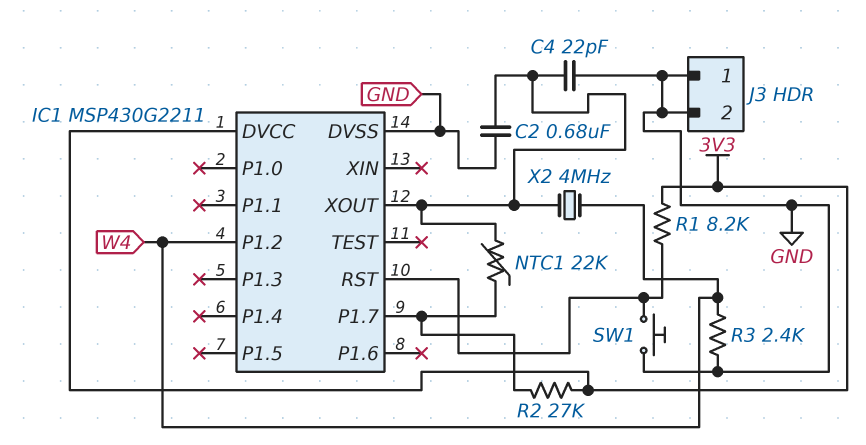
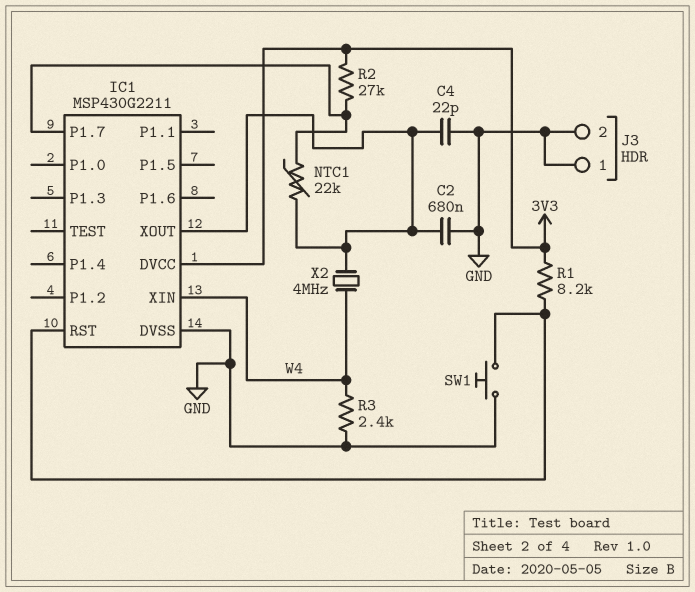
IC1 pin P1.2: W4 -> none
IC1 pin XIN: none -> W4

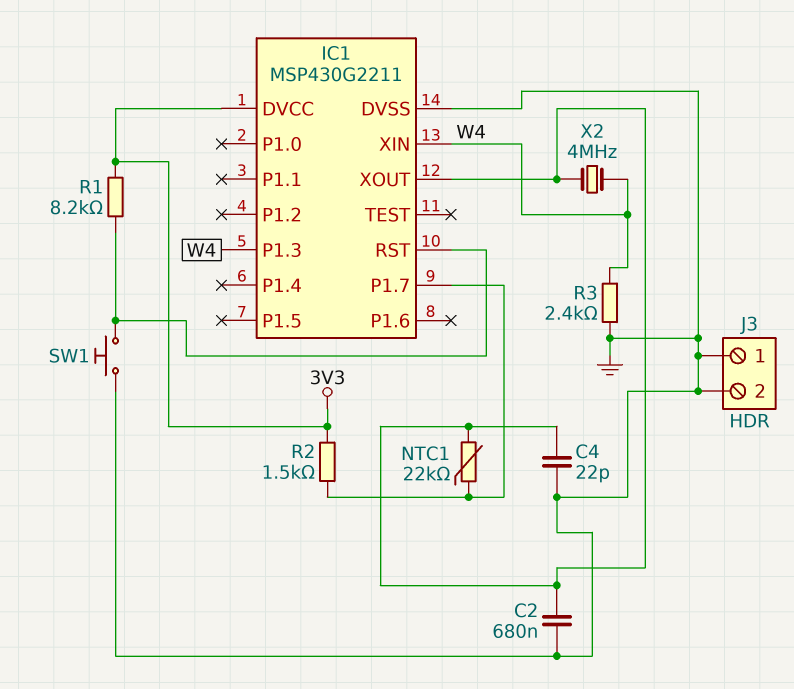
IC1 pin P1.3: none -> W4
R2: 27k (3V3, IC1/P1.7) -> 1.5k (3V3, IC1/P1.7)

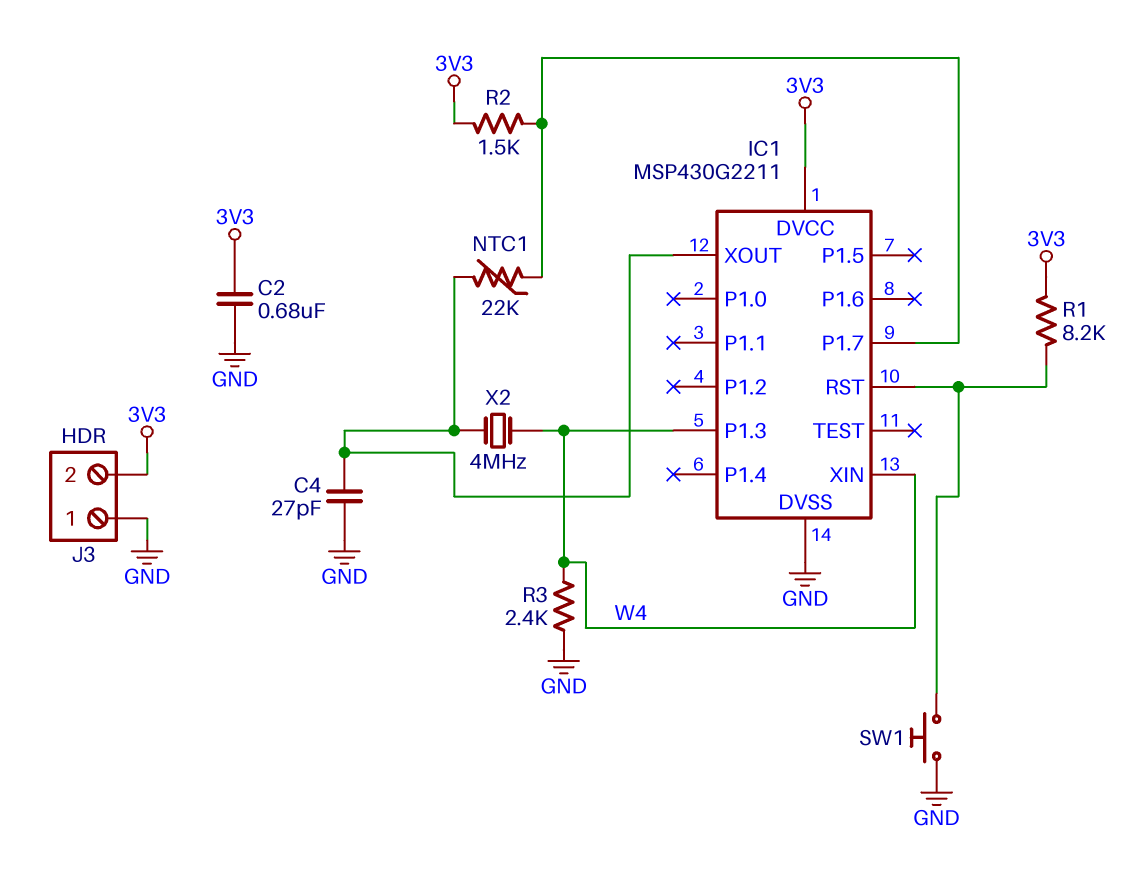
C2: 680nF (GND, IC1/XOUT) -> 680nF (3V3, GND)
C4: 22pF (GND, IC1/XOUT) -> 27pF (GND, IC1/XOUT)
J3 pin 2: GND -> 3V3

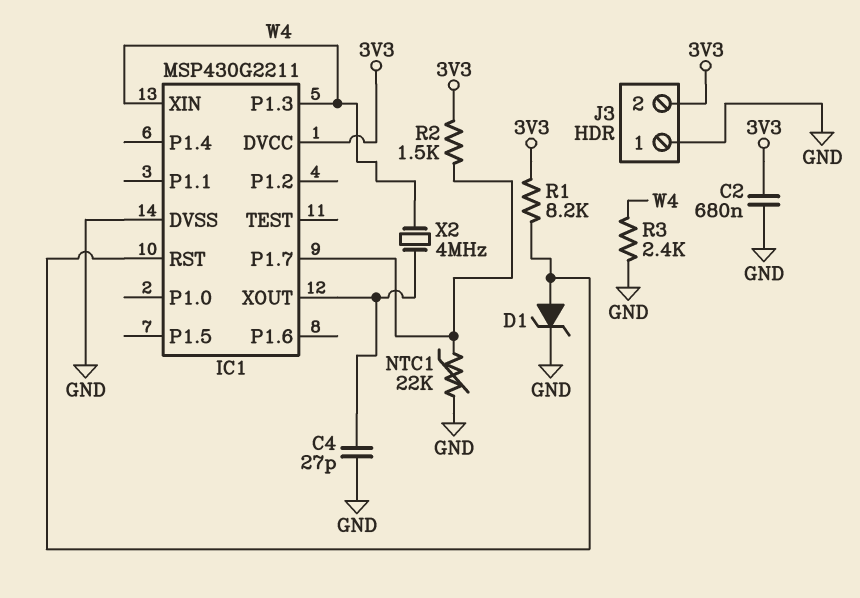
D1: none -> zener (A IC1/RST, K GND)
NTC1: 22k (IC1/P1.7, IC1/XOUT) -> 22k (GND, IC1/P1.7)
SW1: button (GND, IC1/RST) -> none

